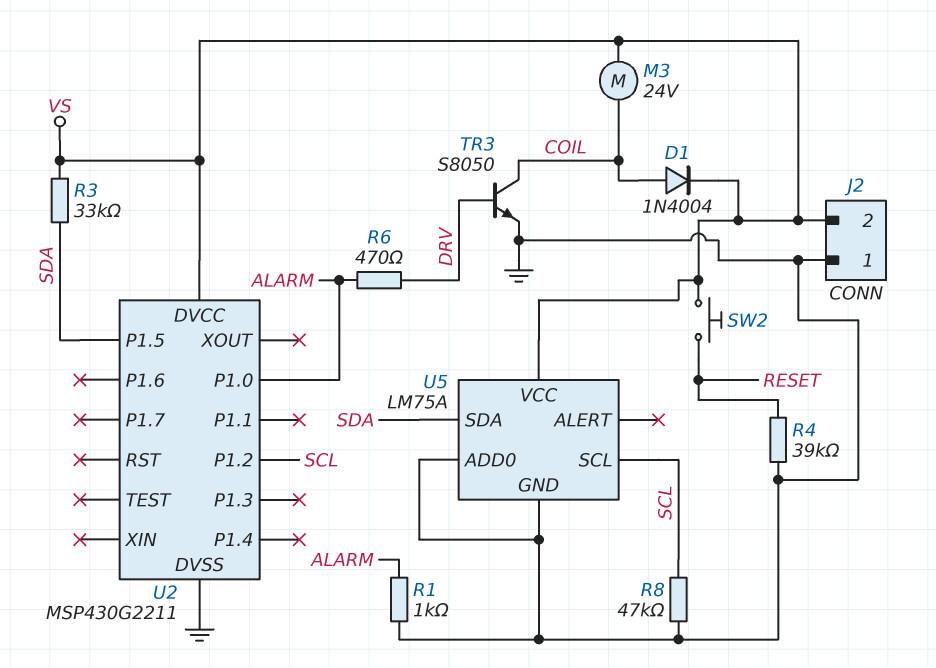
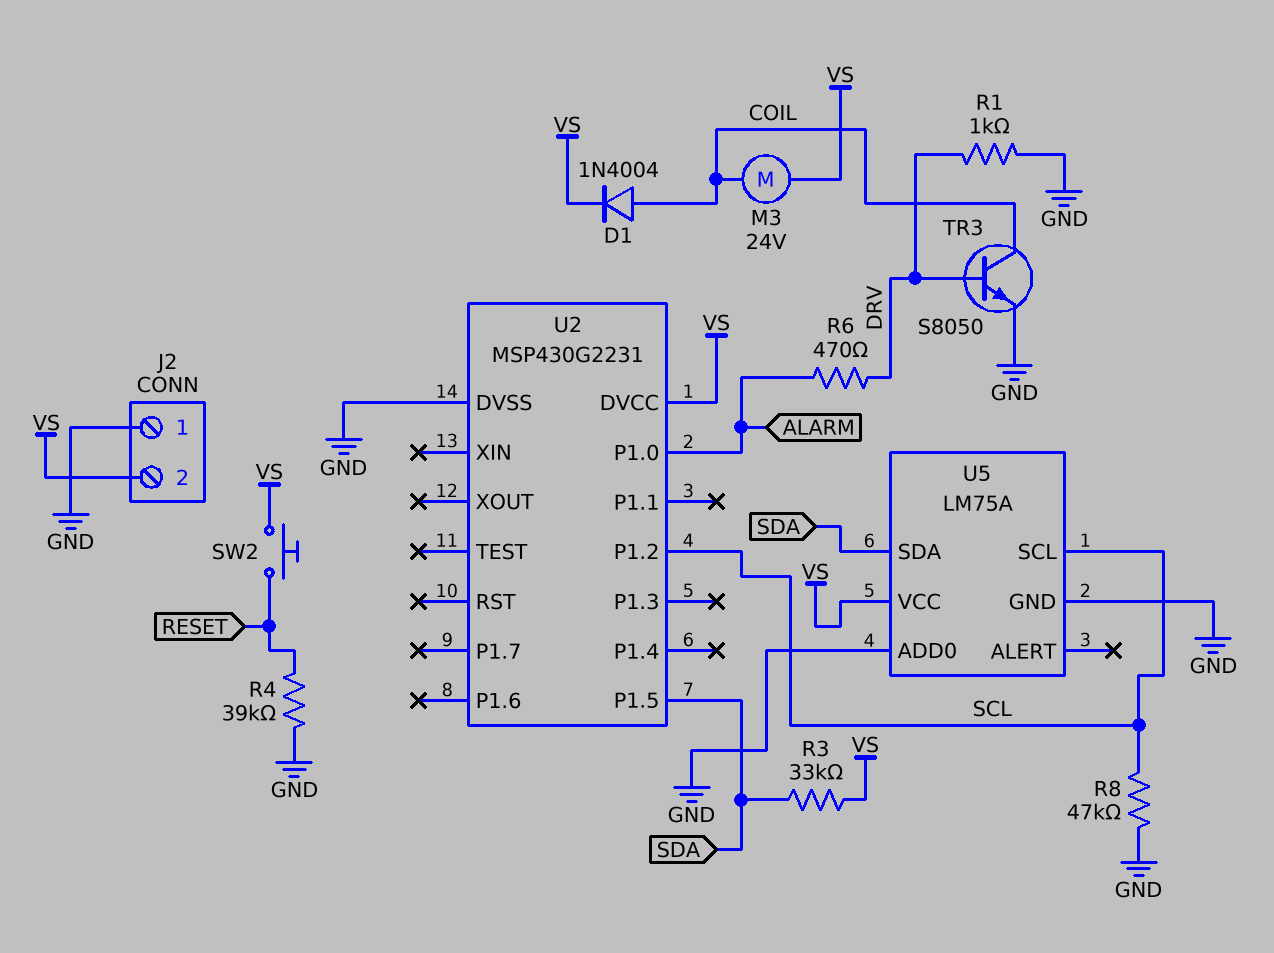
R1: 1k (ALARM, GND) -> 1k (DRV, GND)
U2: MSP430G2211 -> MSP430G2231

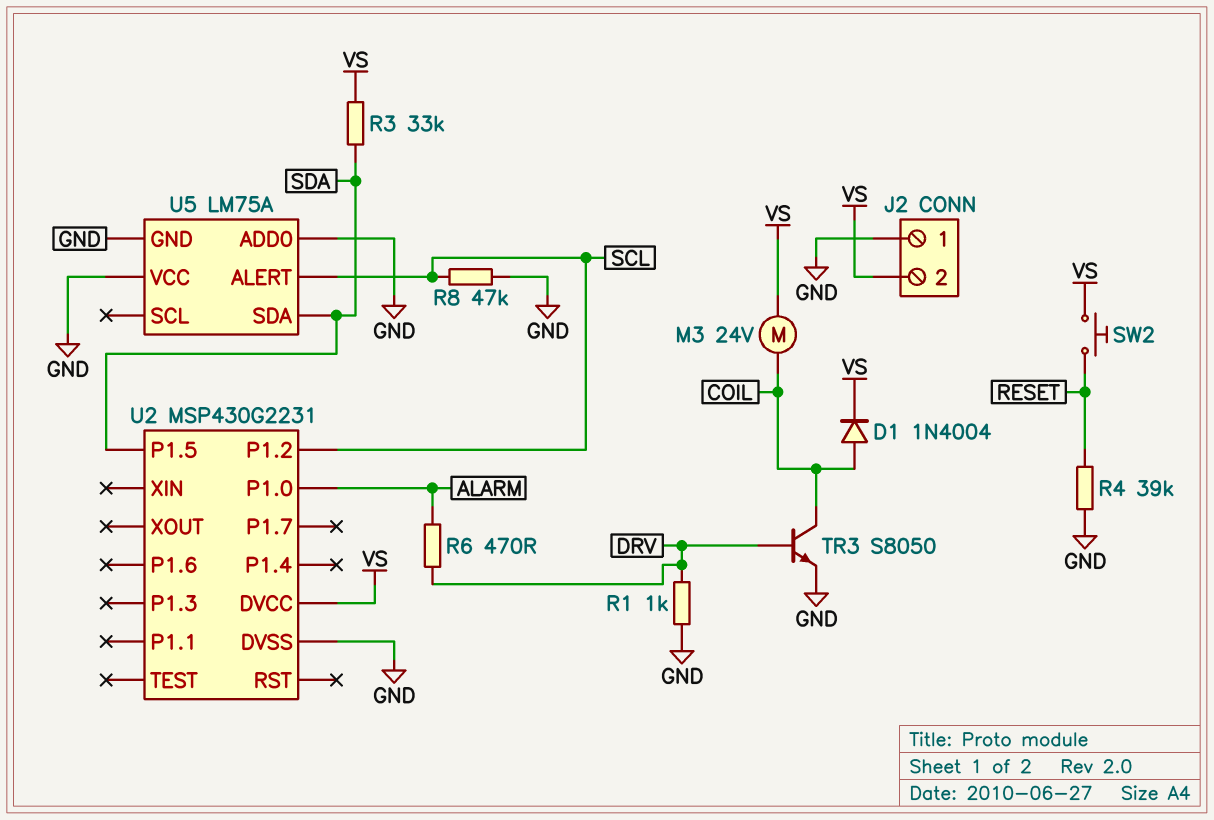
U5 pin ALERT: none -> SCL
U5 pin SCL: SCL -> none
U5 pin VCC: VS -> GND

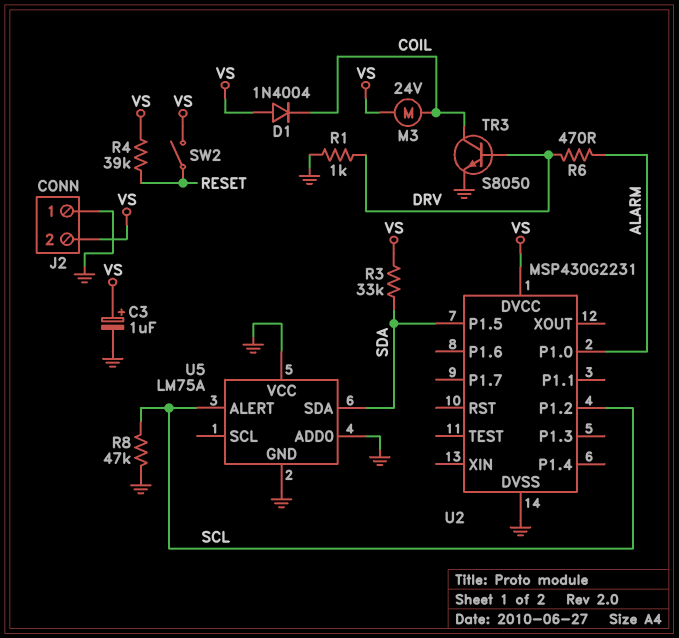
C3: none -> 1uF (plus VS, minus GND)
D1: diode 1N4004 (A COIL, K VS) -> diode 1N4004 (A VS, K COIL)
R4: 39k (GND, RESET) -> 39k (RESET, VS)
SW2: button (RESET, VS) -> switch (RESET, VS)

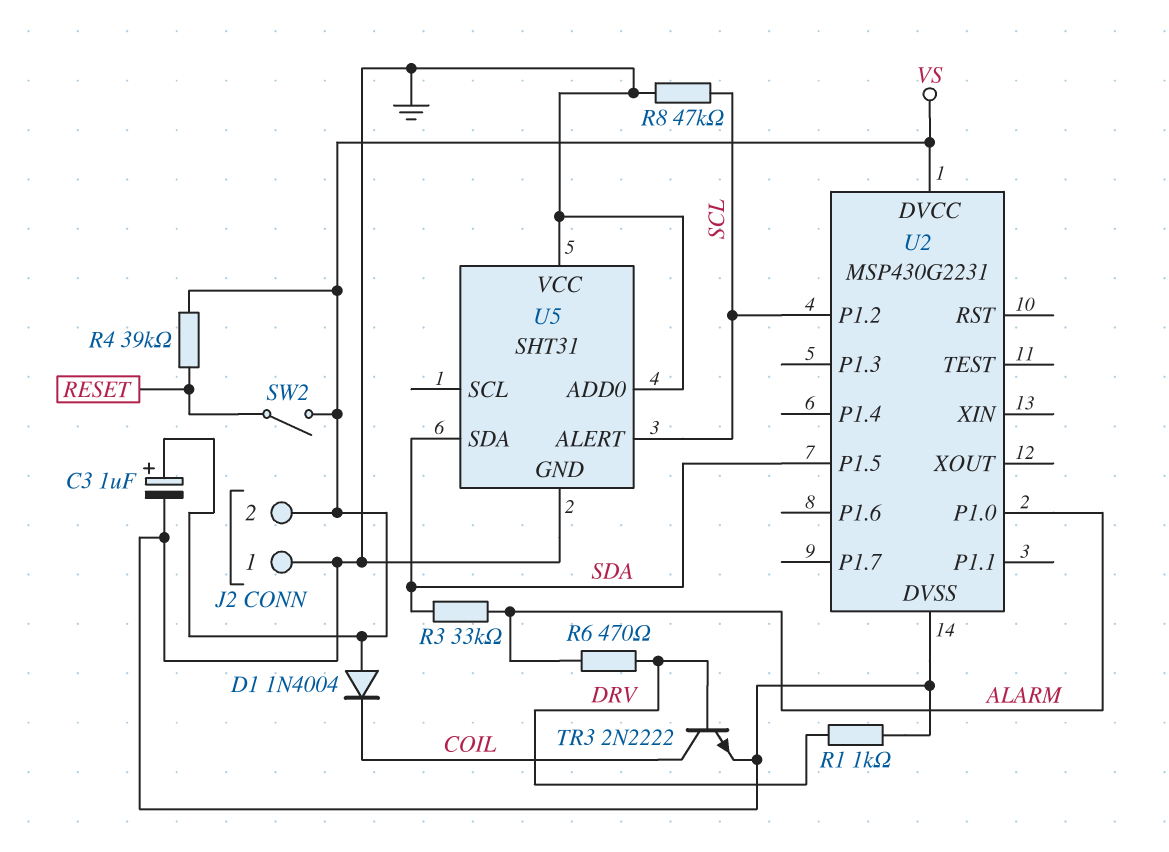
M3: motor 24V (COIL, VS) -> none
R3: 33k (SDA, VS) -> 33k (ALARM, SDA)
TR3: NPN S8050 (B DRV, C COIL, E GND) -> NPN 2N2222 (B DRV, C COIL, E GND)
U5: LM75A -> SHT31

